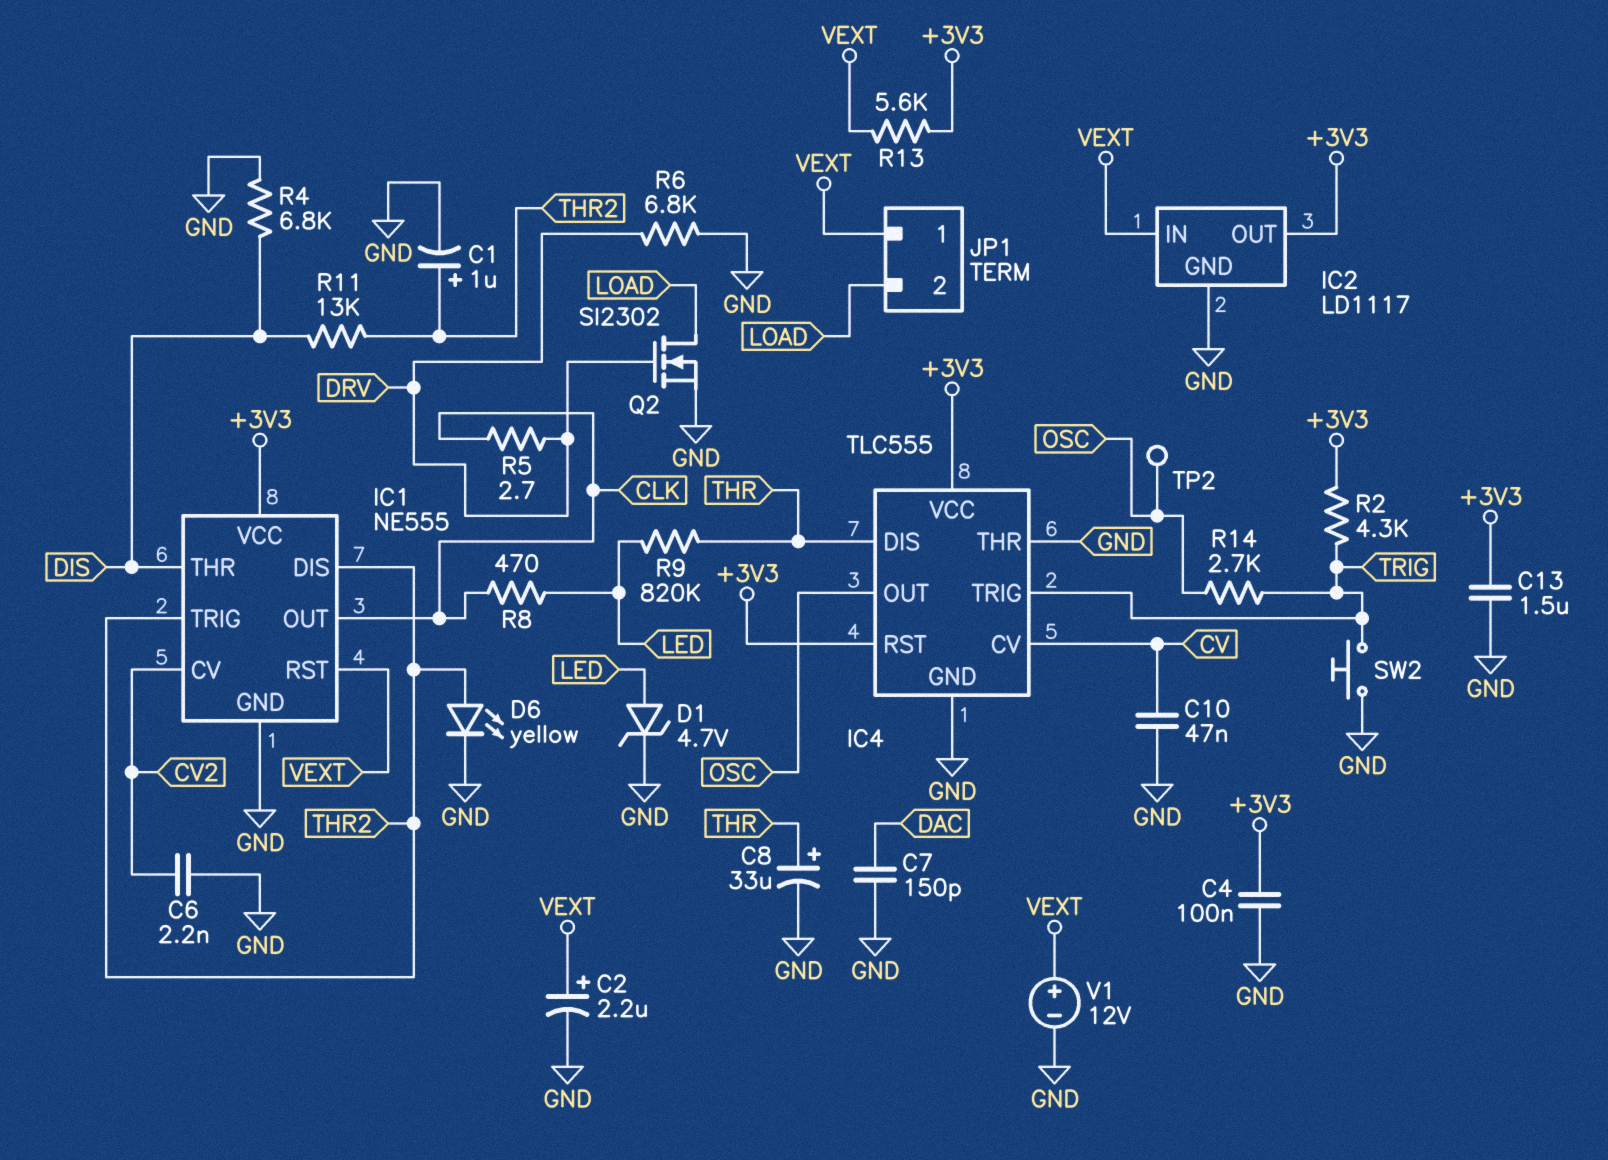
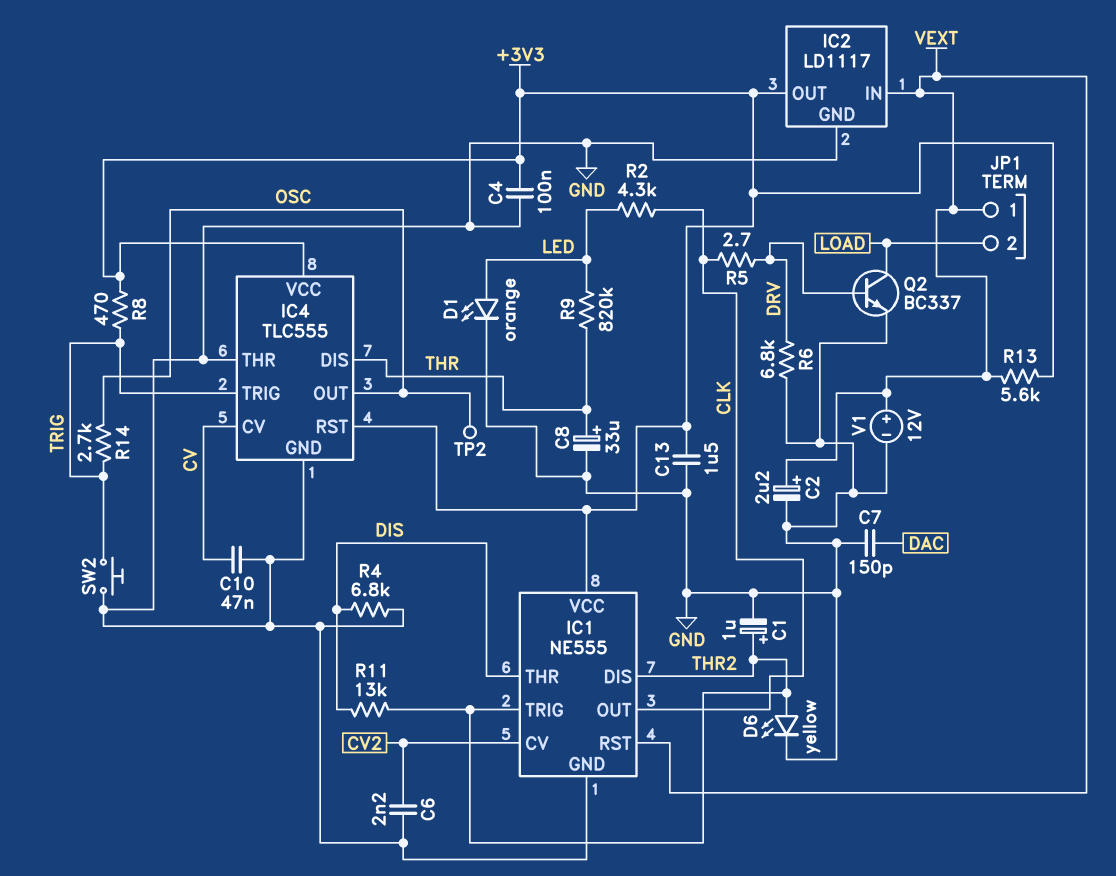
D1: zener 4.7V (A LED, K GND) -> LED orange (A LED, K GND)
Q2: NMOS SI2302 (G DRV, D LOAD, S GND) -> NPN BC337 (B DRV, C LOAD, E GND)
R2: 4.3k (+3V3, TRIG) -> 4.3k (CLK, LED)
R8: 470 (CLK, LED) -> 470 (+3V3, TRIG)

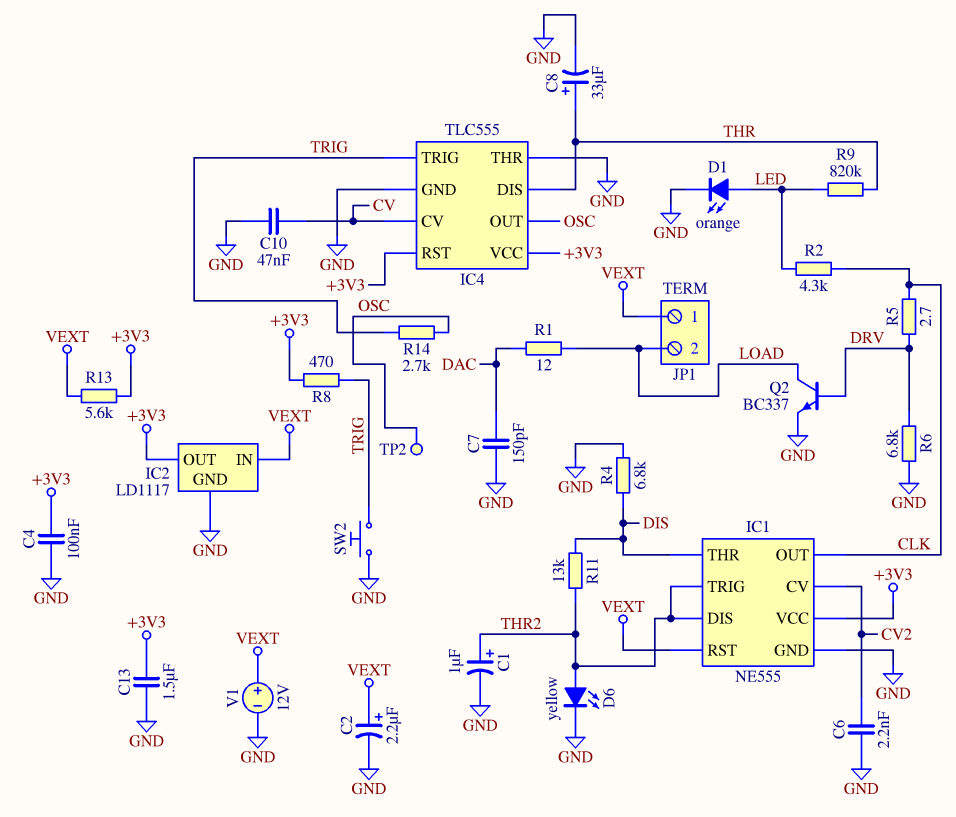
R1: none -> 12 (DAC, LOAD)

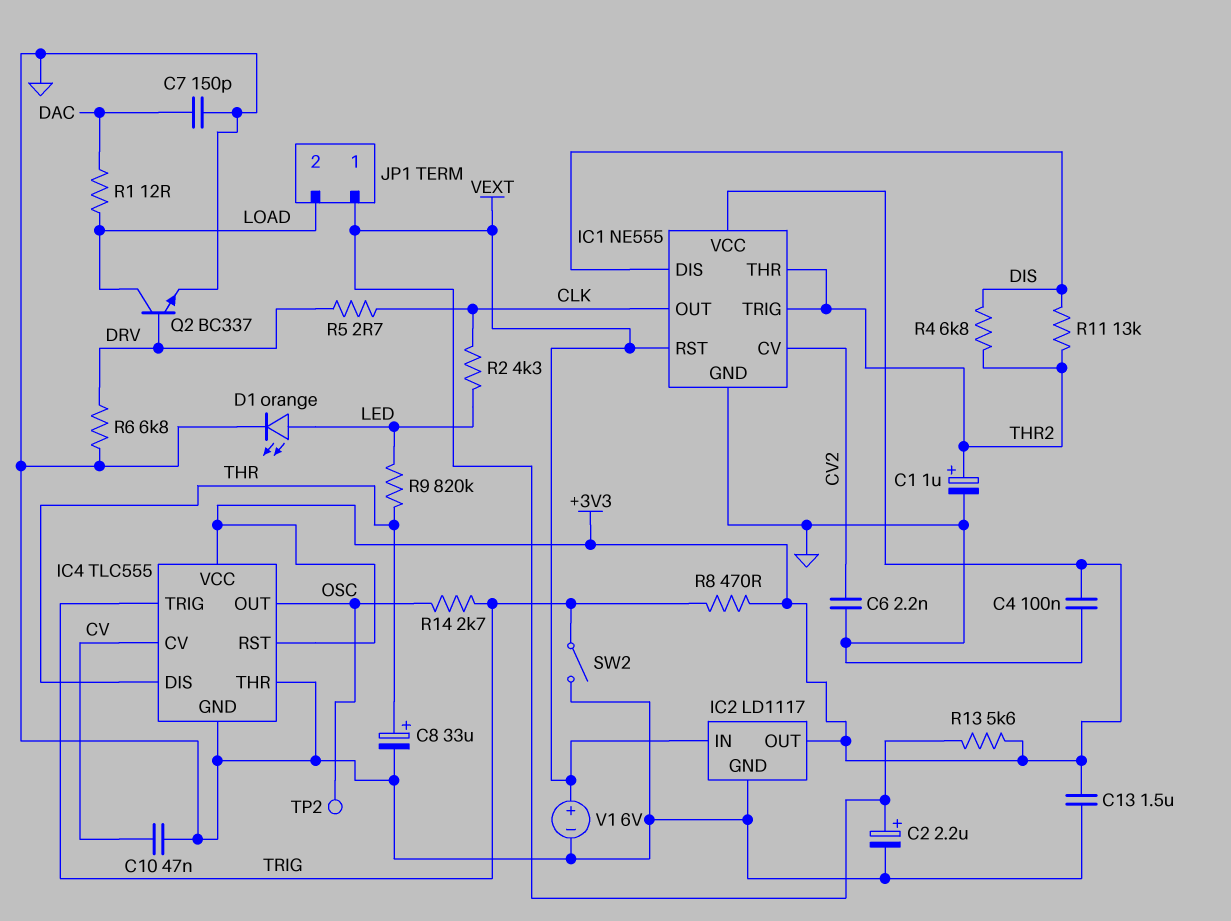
D6: LED yellow (A THR2, K GND) -> none
IC1 pin DIS: THR2 -> DIS
IC1 pin THR: DIS -> THR2
R4: 6.8k (DIS, GND) -> 6.8k (DIS, THR2)
SW2: button (GND, TRIG) -> switch (GND, TRIG)
V1: 12V (plus VEXT, minus GND) -> 6V (plus VEXT, minus GND)

